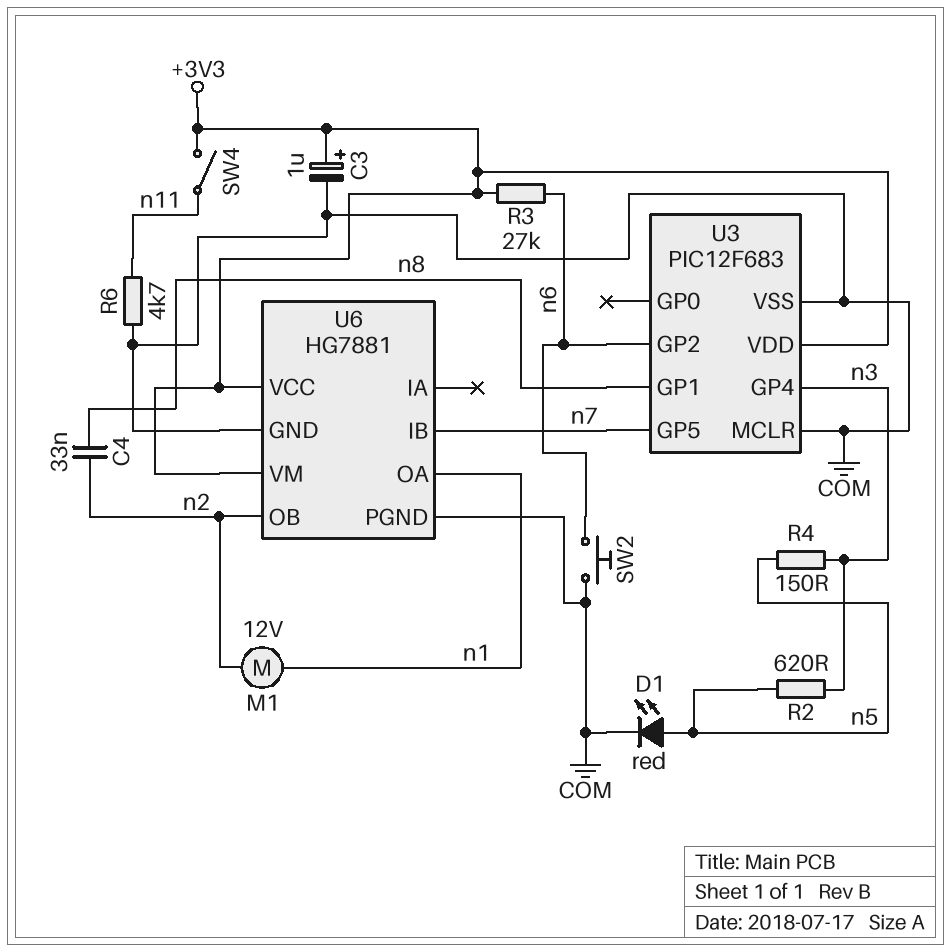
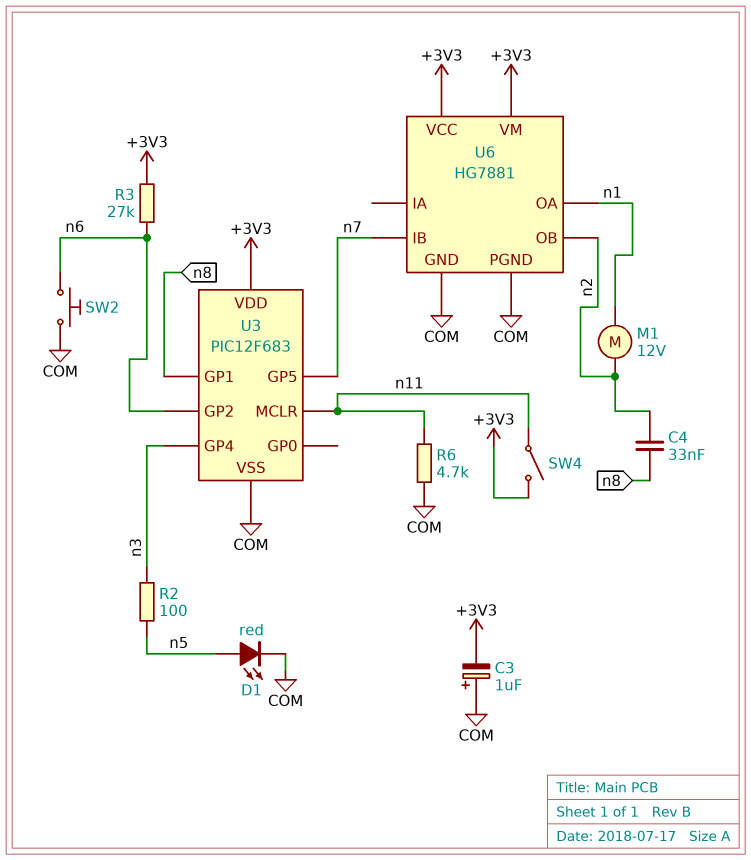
C3: 1uF (plus +3V3, minus COM) -> 1uF (plus COM, minus +3V3)
R2: 620 (n3, n5) -> 100 (n3, n5)
R4: 150 (n3, n5) -> none
U3 pin MCLR: COM -> n11

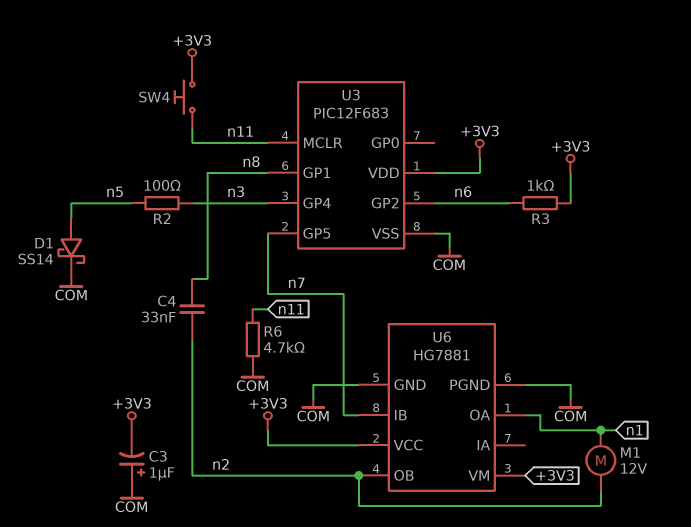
D1: LED red (A n5, K COM) -> schottky SS14 (A n5, K COM)
R3: 27k (+3V3, n6) -> 1k (+3V3, n6)
SW2: button (COM, n6) -> none
SW4: switch (+3V3, n11) -> button (+3V3, n11)

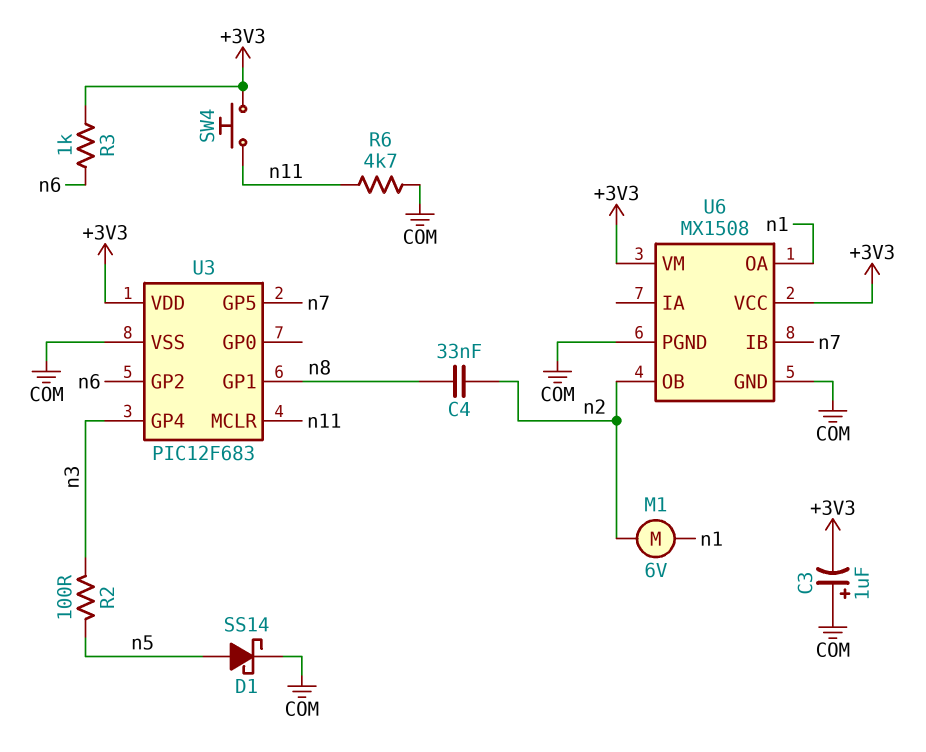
M1: motor 12V (n1, n2) -> motor 6V (n1, n2)
U6: HG7881 -> MX1508

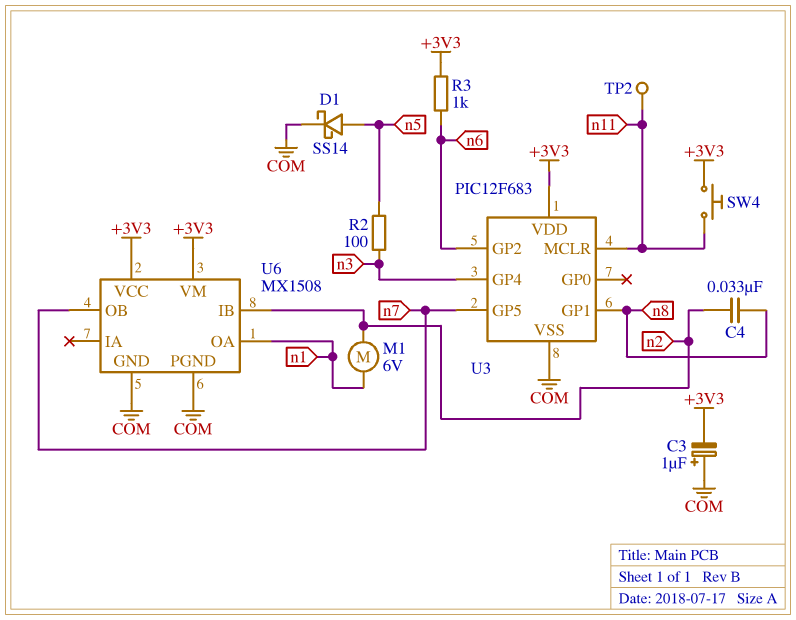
R6: 4.7k (COM, n11) -> none
TP2: none -> test point (n11)
U6 pin IB: n7 -> n2
U6 pin OB: n2 -> n7

